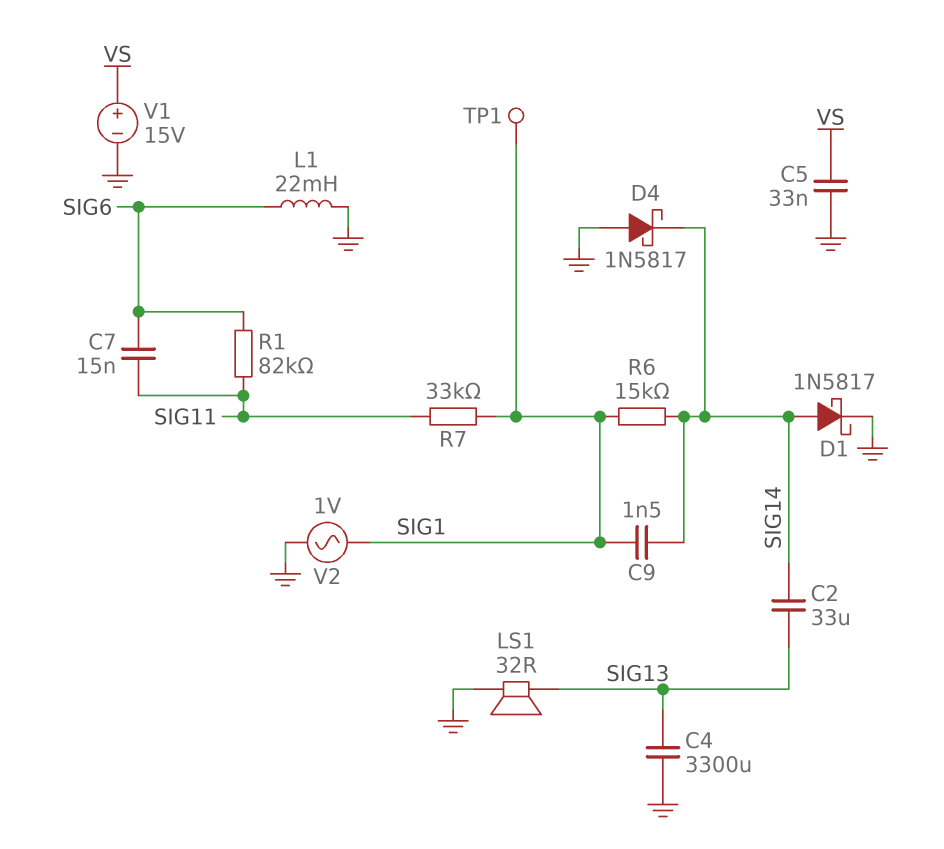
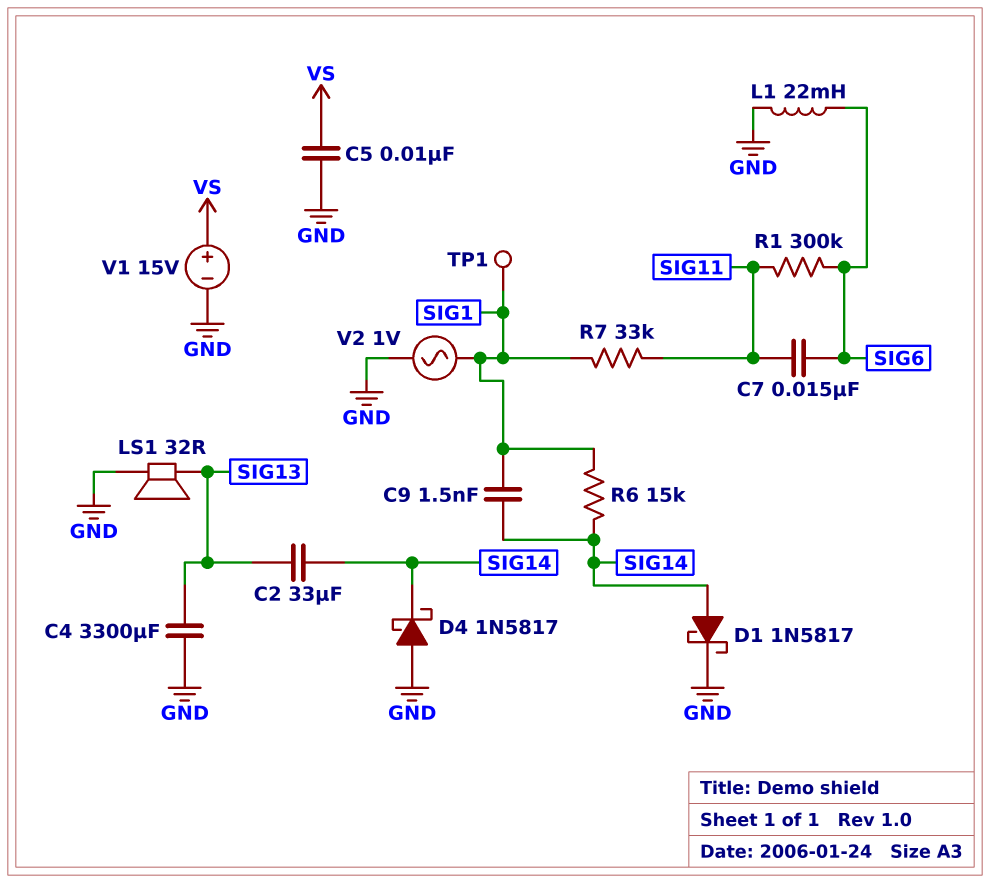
C5: 33nF (GND, VS) -> 10nF (GND, VS)
R1: 82k (SIG6, SIG11) -> 300k (SIG6, SIG11)

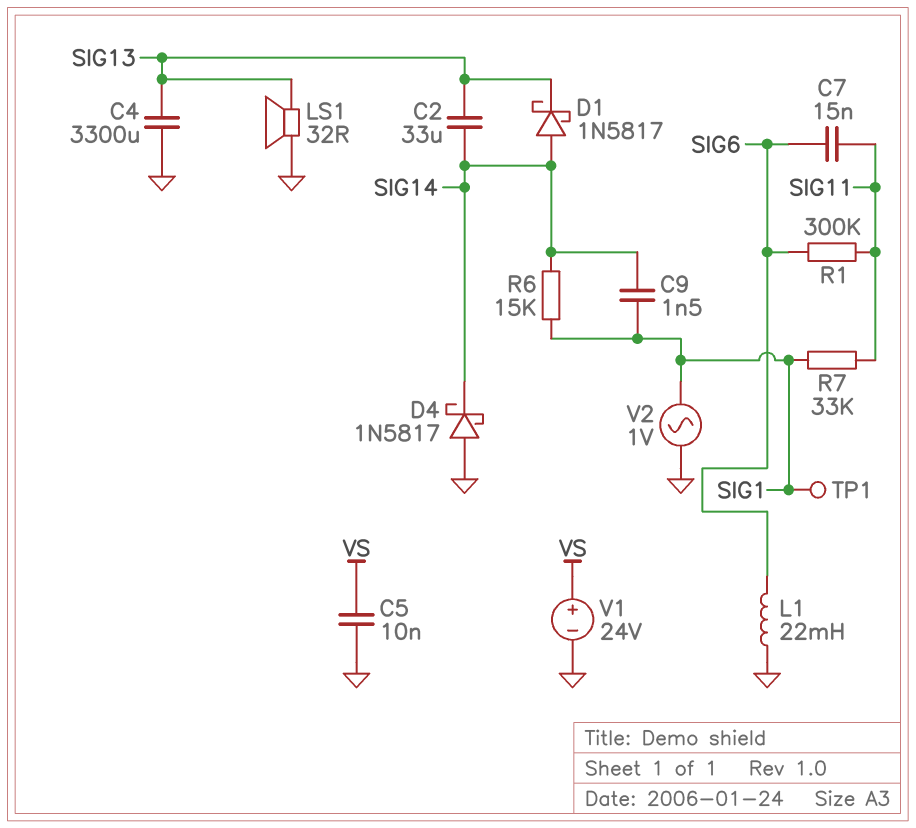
D1: schottky 1N5817 (A SIG14, K GND) -> schottky 1N5817 (A SIG14, K SIG13)
V1: 15V (plus VS, minus GND) -> 24V (plus VS, minus GND)

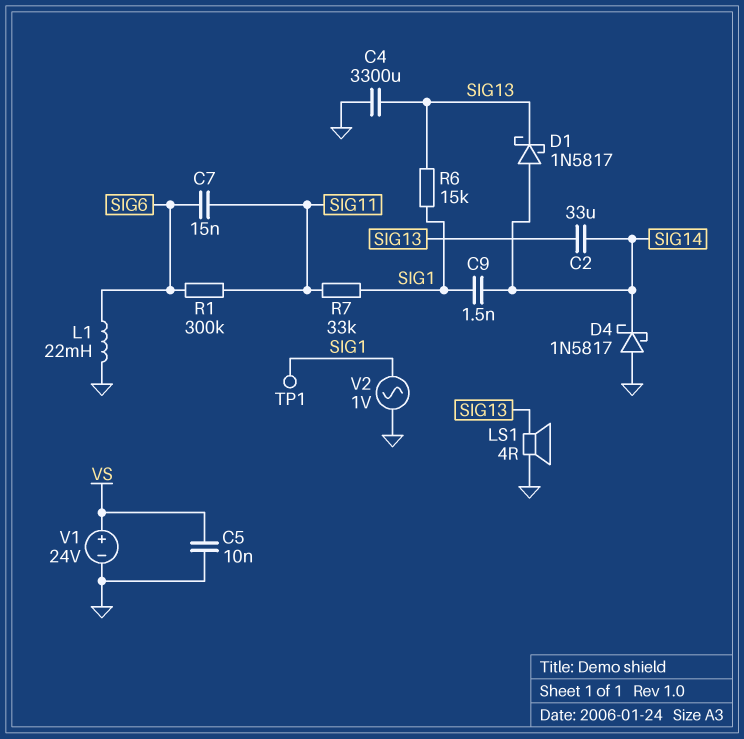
LS1: speaker 32R (GND, SIG13) -> speaker 4R (GND, SIG13)
R6: 15k (SIG1, SIG14) -> 15k (SIG1, SIG13)

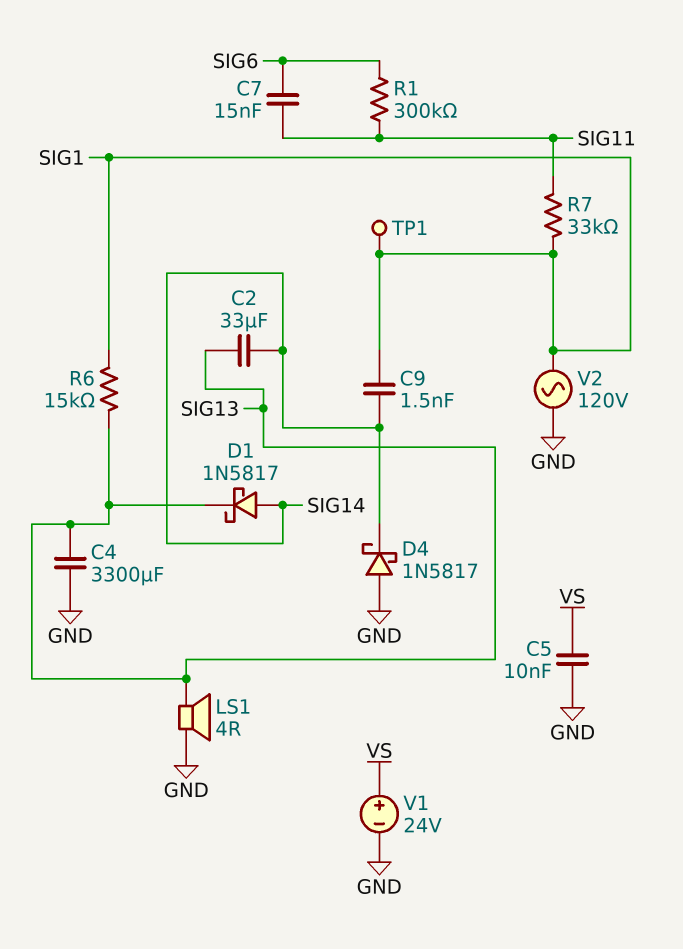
L1: 22mH (GND, SIG6) -> none
V2: AC 1V (GND, SIG1) -> AC 120V (GND, SIG1)

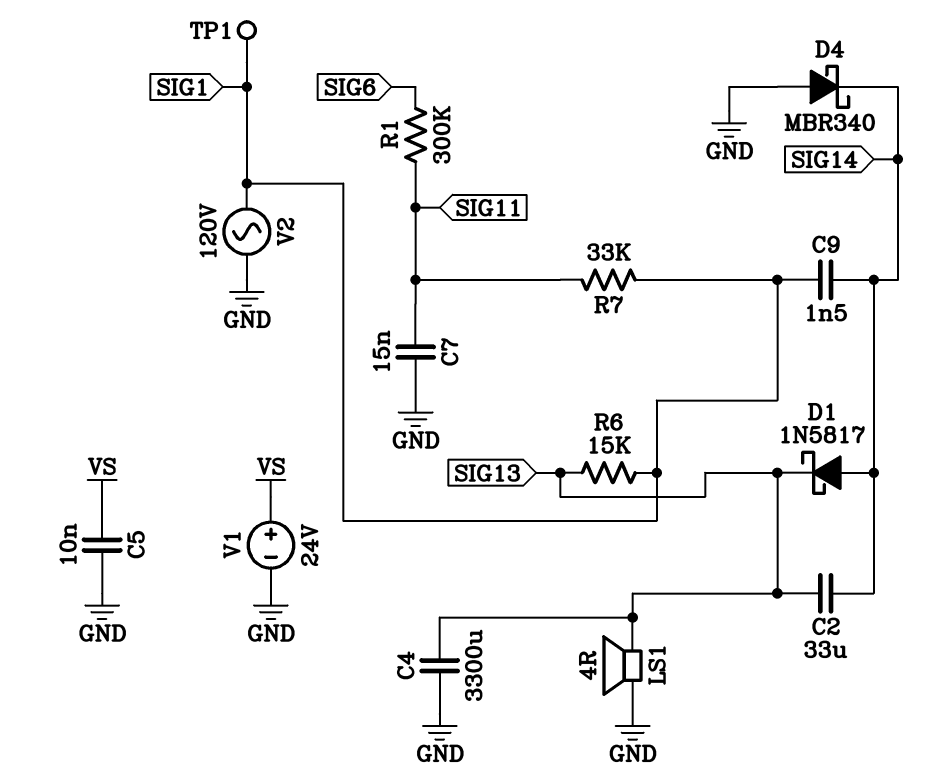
C7: 15nF (SIG6, SIG11) -> 15nF (GND, SIG11)
D4: schottky 1N5817 (A GND, K SIG14) -> schottky MBR340 (A GND, K SIG14)

